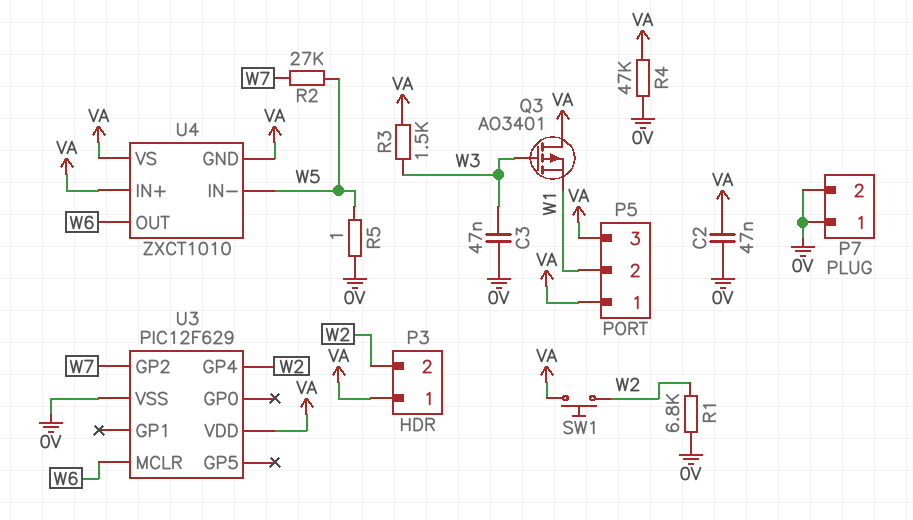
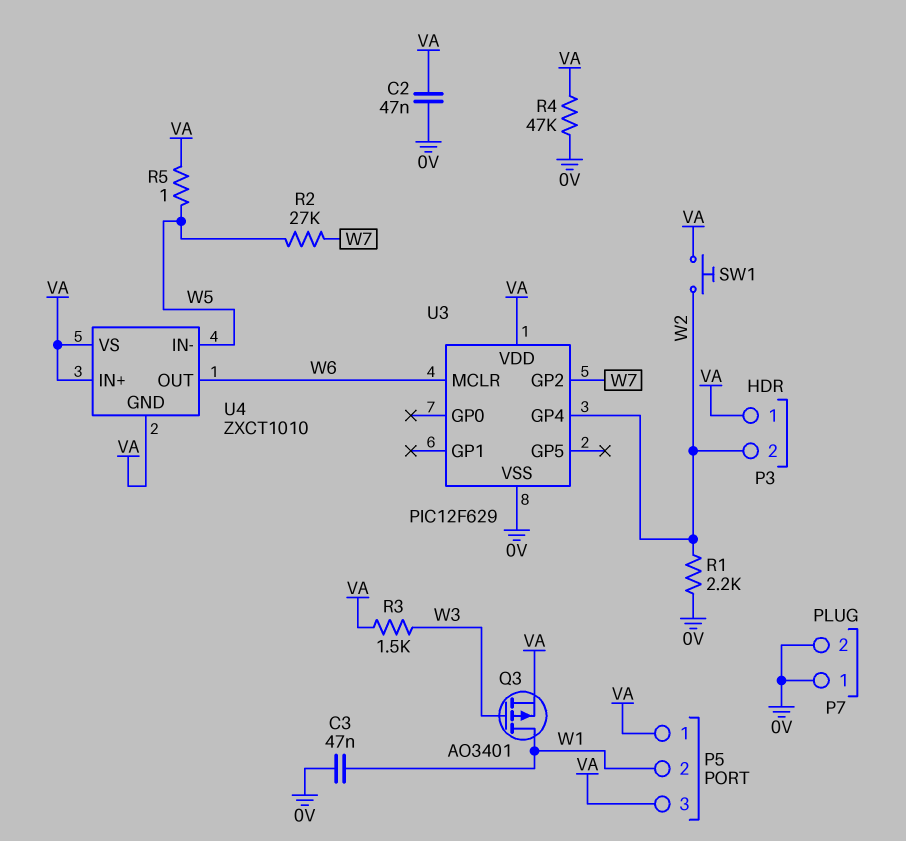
C3: 47nF (0V, W3) -> 47nF (0V, W1)
Q3: PMOS AO3401 (G W3, D VA, S W1) -> PMOS AO3401 (G W3, D W1, S VA)
R1: 6.8k (0V, W2) -> 2.2k (0V, W2)
R5: 1 (0V, W5) -> 1 (VA, W5)

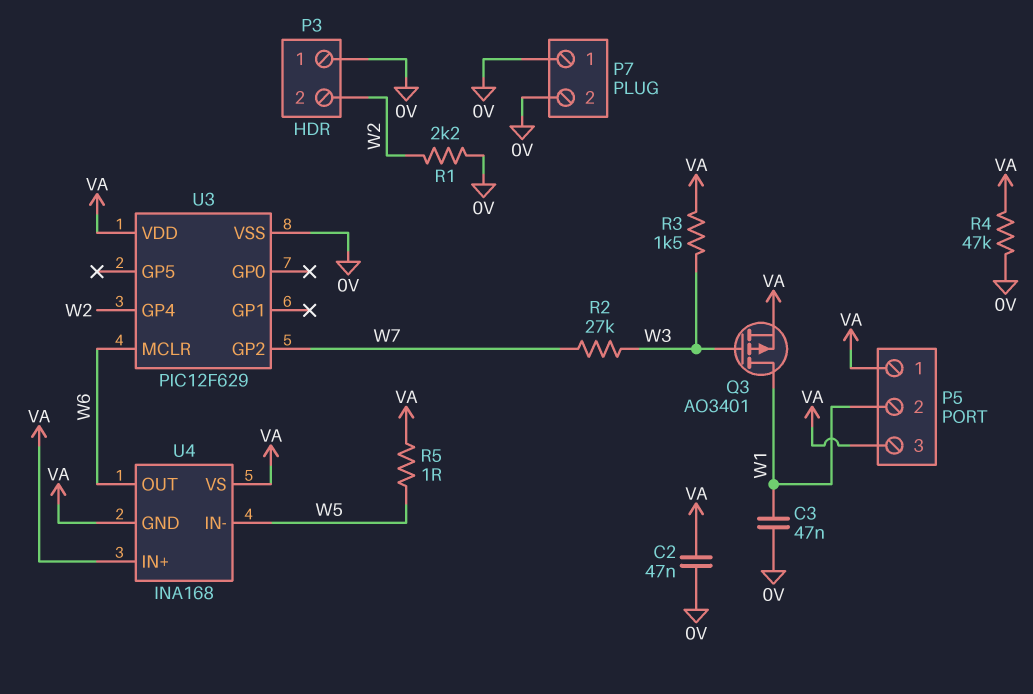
P3 pin 1: VA -> 0V
R2: 27k (W5, W7) -> 27k (W3, W7)
SW1: button (VA, W2) -> none
U4: ZXCT1010 -> INA168

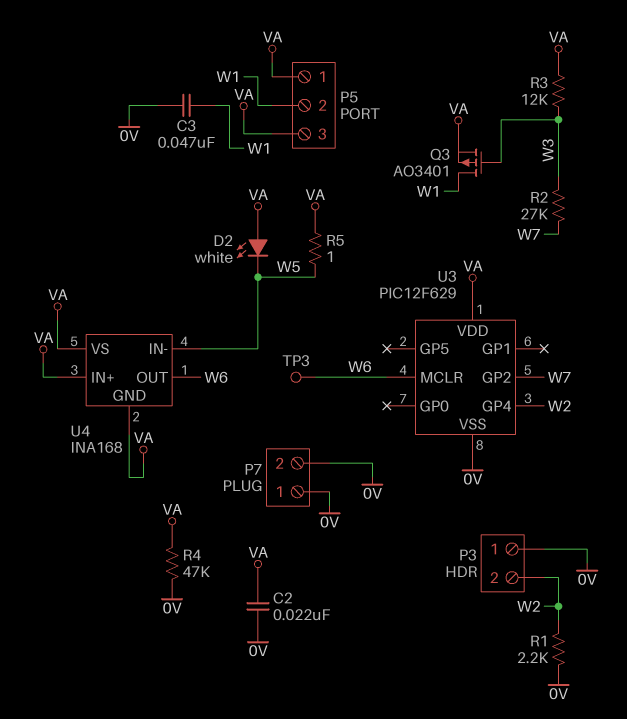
C2: 47nF (0V, VA) -> 22nF (0V, VA)
D2: none -> LED white (A VA, K W5)
R3: 1.5k (VA, W3) -> 12k (VA, W3)
TP3: none -> test point (W6)

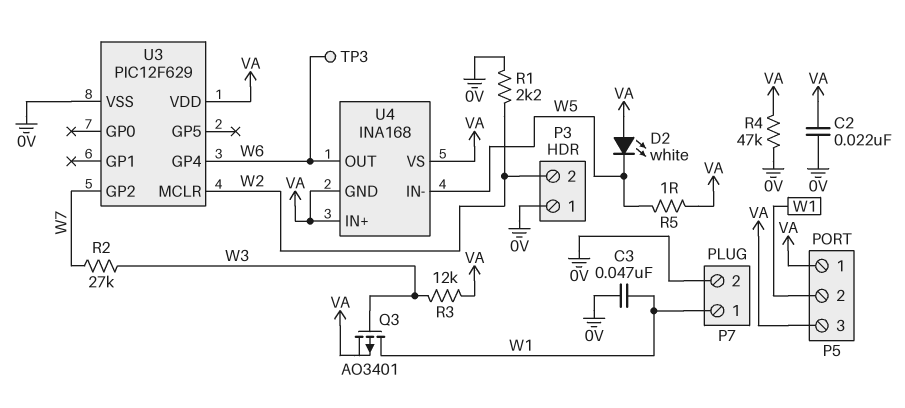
P7 pin 1: 0V -> W1
U3 pin GP4: W2 -> W6
U3 pin MCLR: W6 -> W2

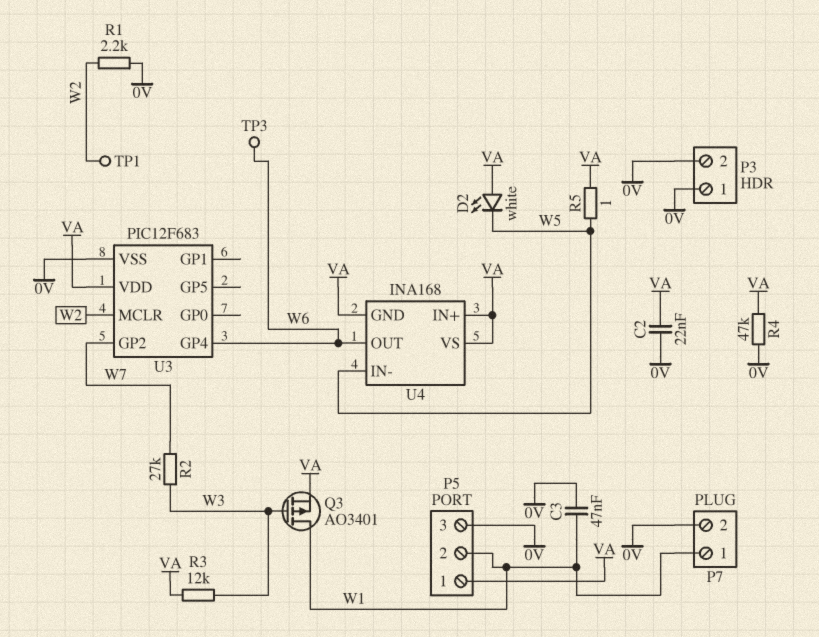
P3 pin 2: W2 -> 0V
P5 pin 3: VA -> 0V
TP1: none -> test point (W2)
U3: PIC12F629 -> PIC12F683

